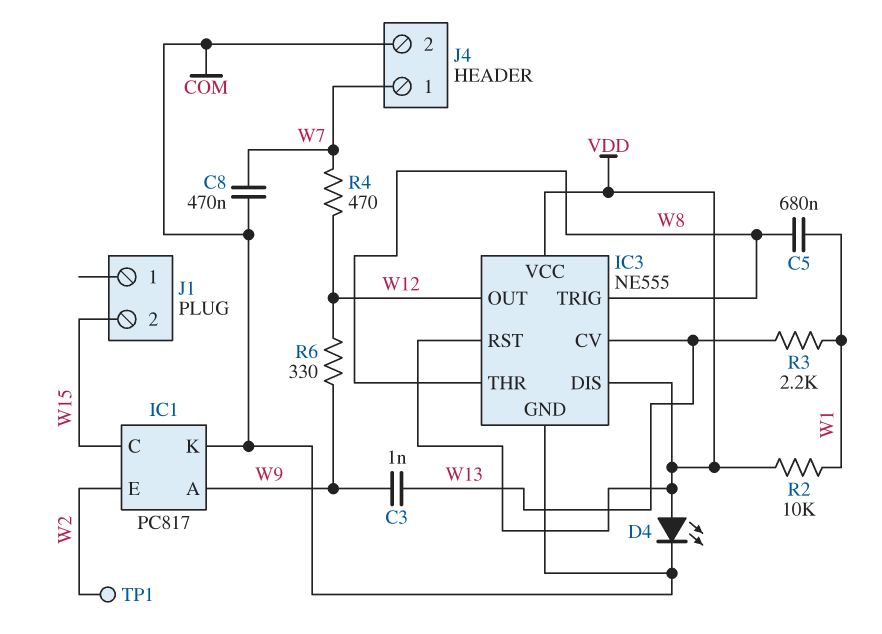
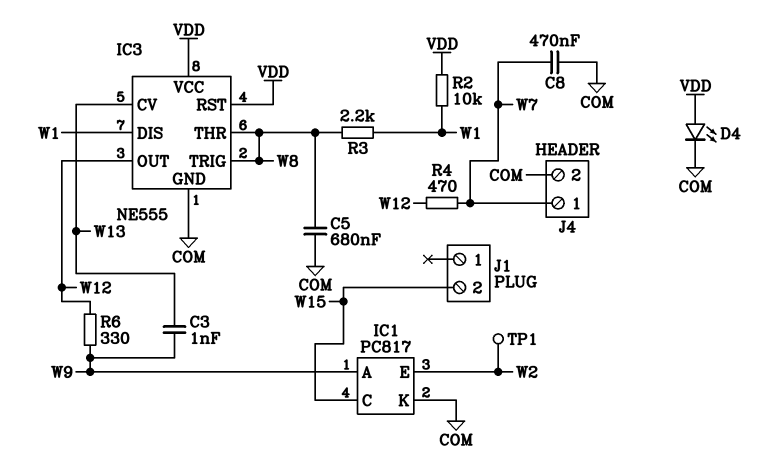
C5: 680nF (W1, W8) -> 680nF (COM, W8)
IC3 pin DIS: VDD -> W1
R3: 2.2k (W1, W13) -> 2.2k (W1, W8)

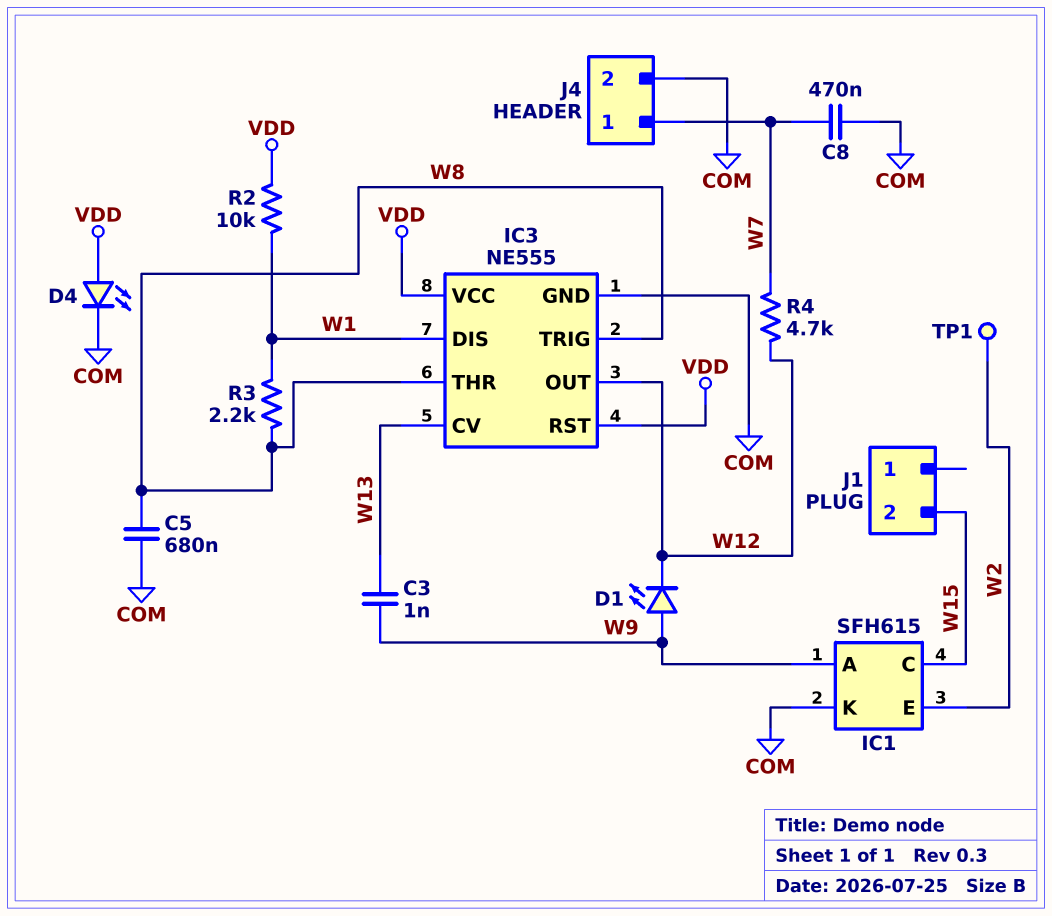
D1: none -> LED (A W9, K W12)
IC1: PC817 -> SFH615
R4: 470 (W7, W12) -> 4.7k (W7, W12)
R6: 330 (W9, W12) -> none

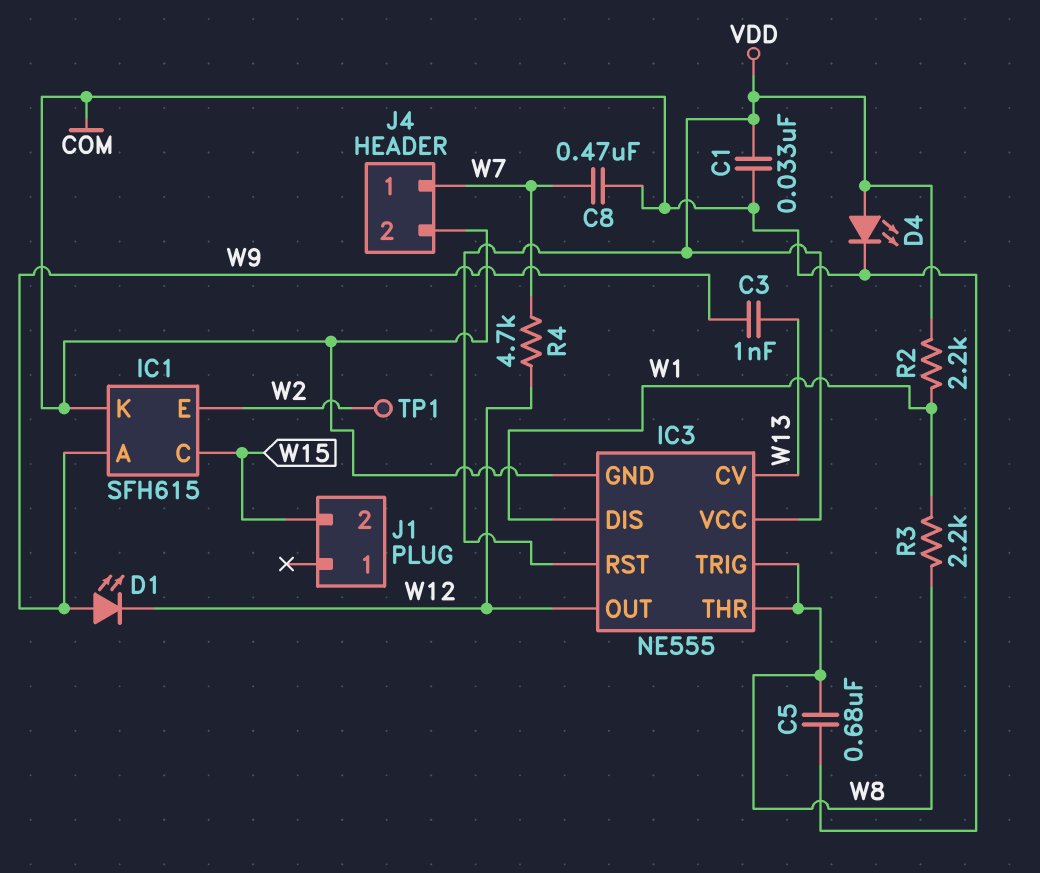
C1: none -> 33nF (COM, VDD)
R2: 10k (VDD, W1) -> 2.2k (VDD, W1)

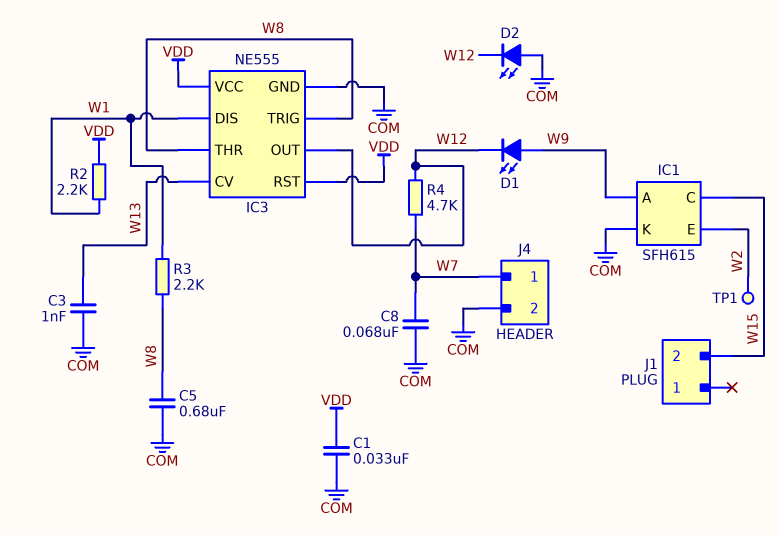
C3: 1nF (W9, W13) -> 1nF (COM, W13)
C8: 470nF (COM, W7) -> 68nF (COM, W7)
D2: none -> LED (A COM, K W12)
D4: LED (A VDD, K COM) -> none

